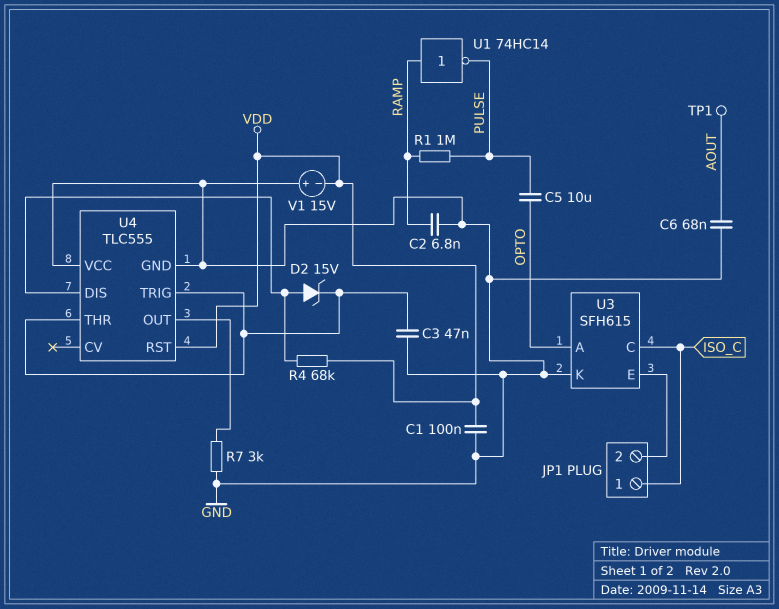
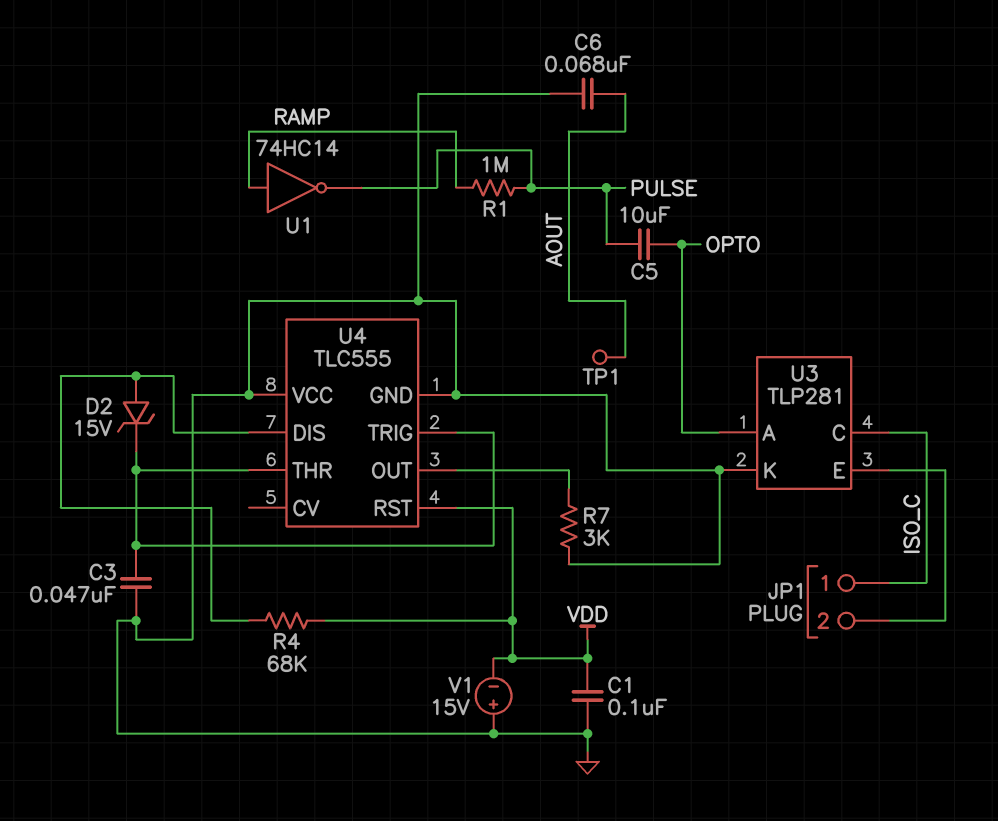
C2: 6.8nF (GND, RAMP) -> none
U3: SFH615 -> TLP281

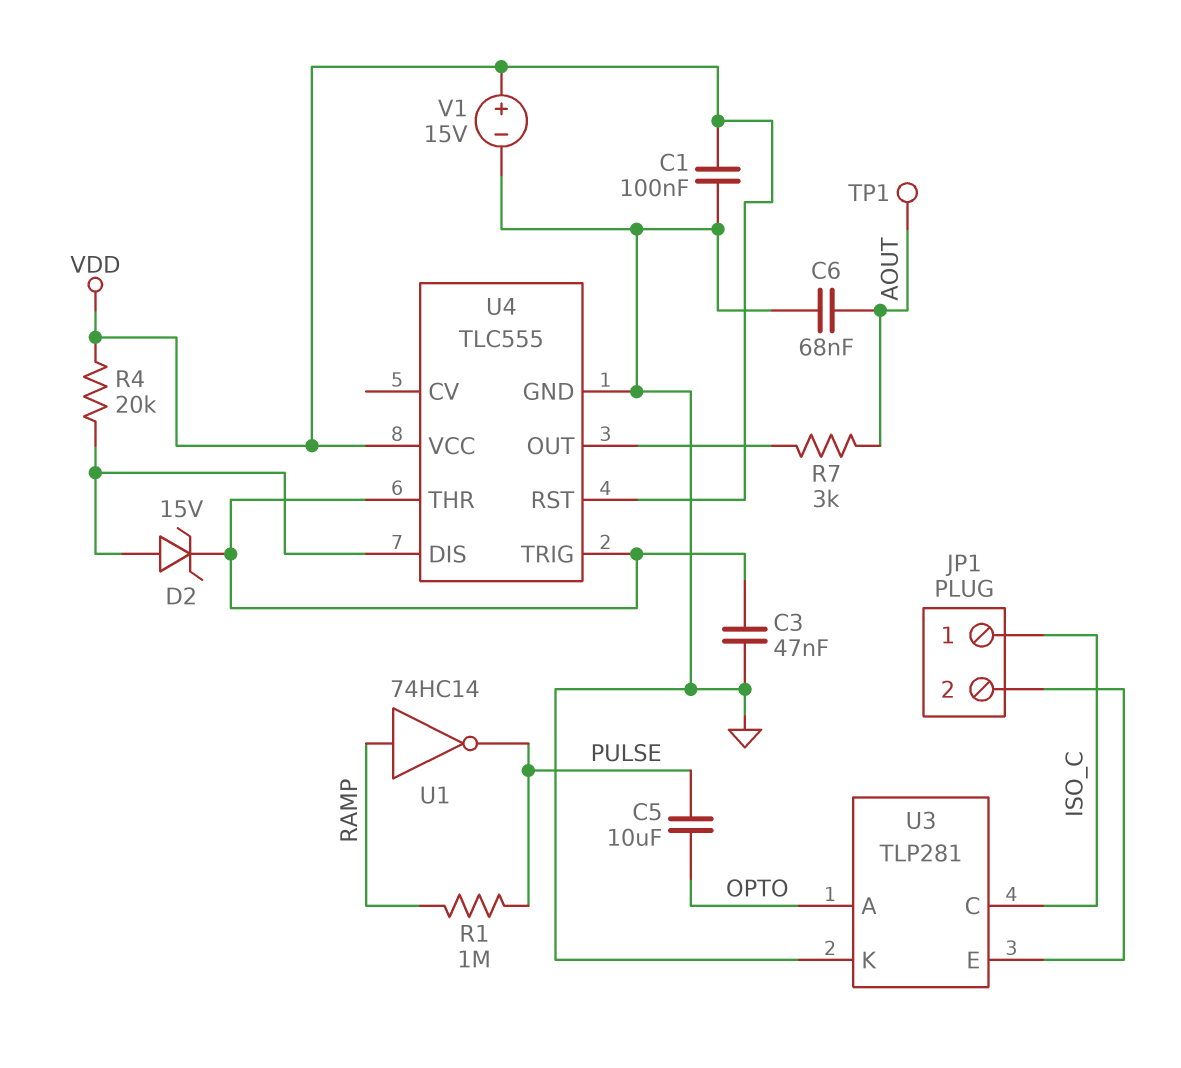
R4: 68k (U4/DIS, VDD) -> 20k (U4/DIS, VDD)
R7: 3k (GND, U4/OUT) -> 3k (AOUT, U4/OUT)
U4 pin VCC: GND -> VDD
V1: 15V (plus GND, minus VDD) -> 15V (plus VDD, minus GND)

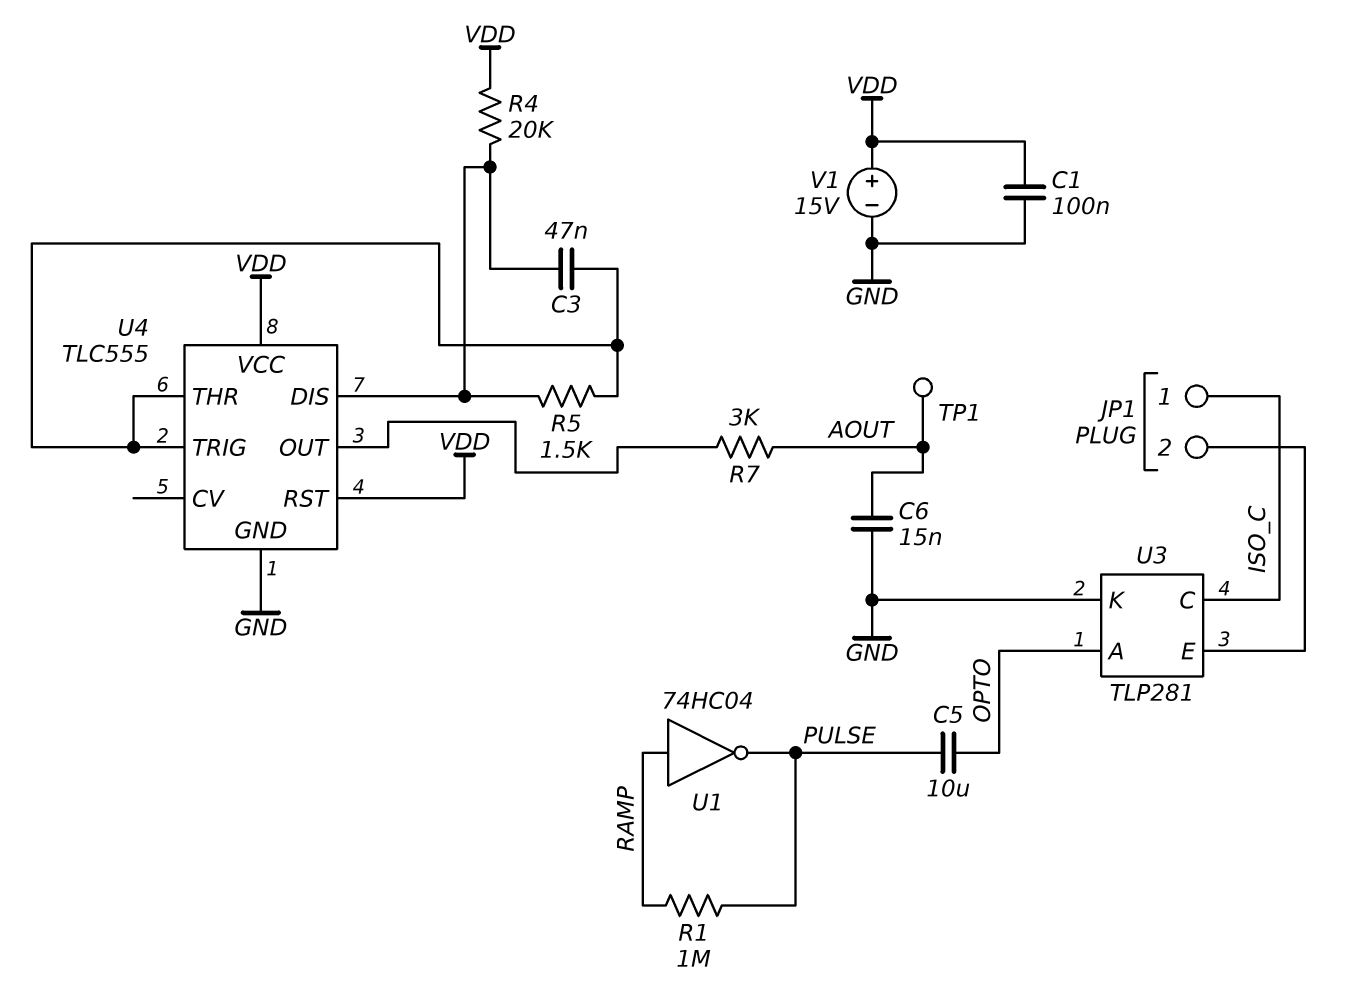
C3: 47nF (GND, U4/THR) -> 47nF (U4/DIS, U4/THR)
C6: 68nF (AOUT, GND) -> 15nF (AOUT, GND)
D2: zener 15V (A U4/DIS, K U4/THR) -> none
R5: none -> 1.5k (U4/DIS, U4/THR)
U1: NOT 74HC14 (in RAMP, out PULSE) -> NOT 74HC04 (in RAMP, out PULSE)

